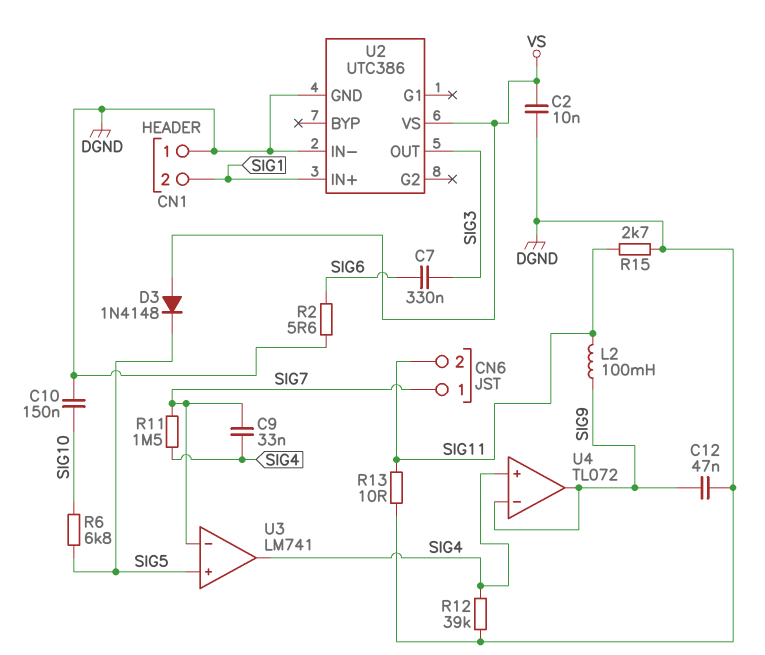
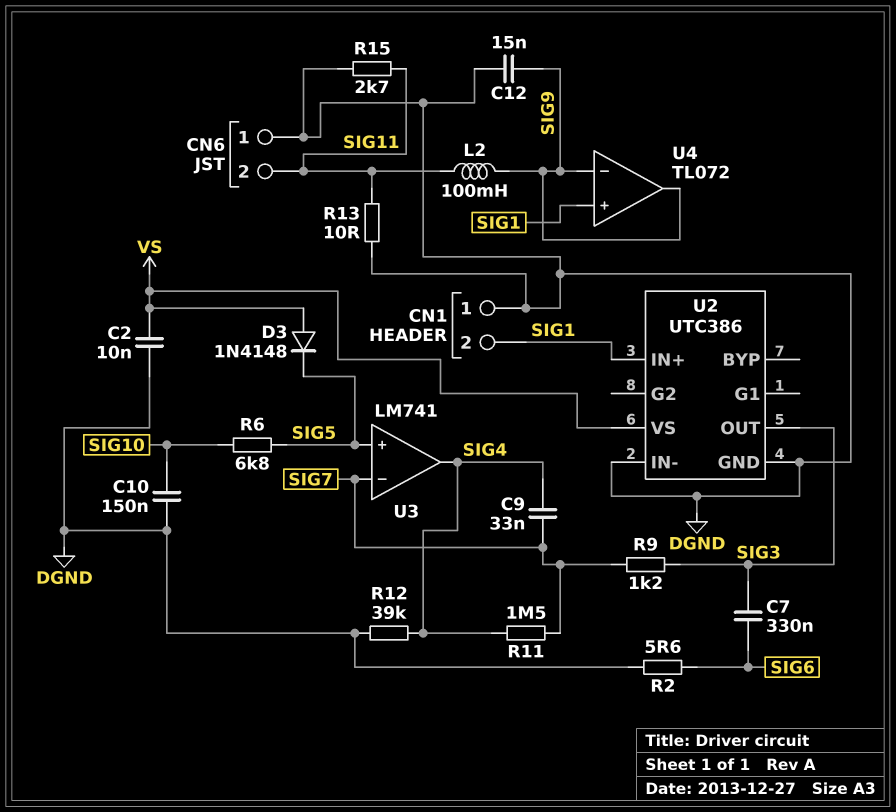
C12: 47nF (DGND, SIG9) -> 15nF (DGND, SIG9)
CN6 pin 1: SIG7 -> DGND
R9: none -> 1.2k (SIG3, SIG7)
U4 pin in+: SIG4 -> SIG1

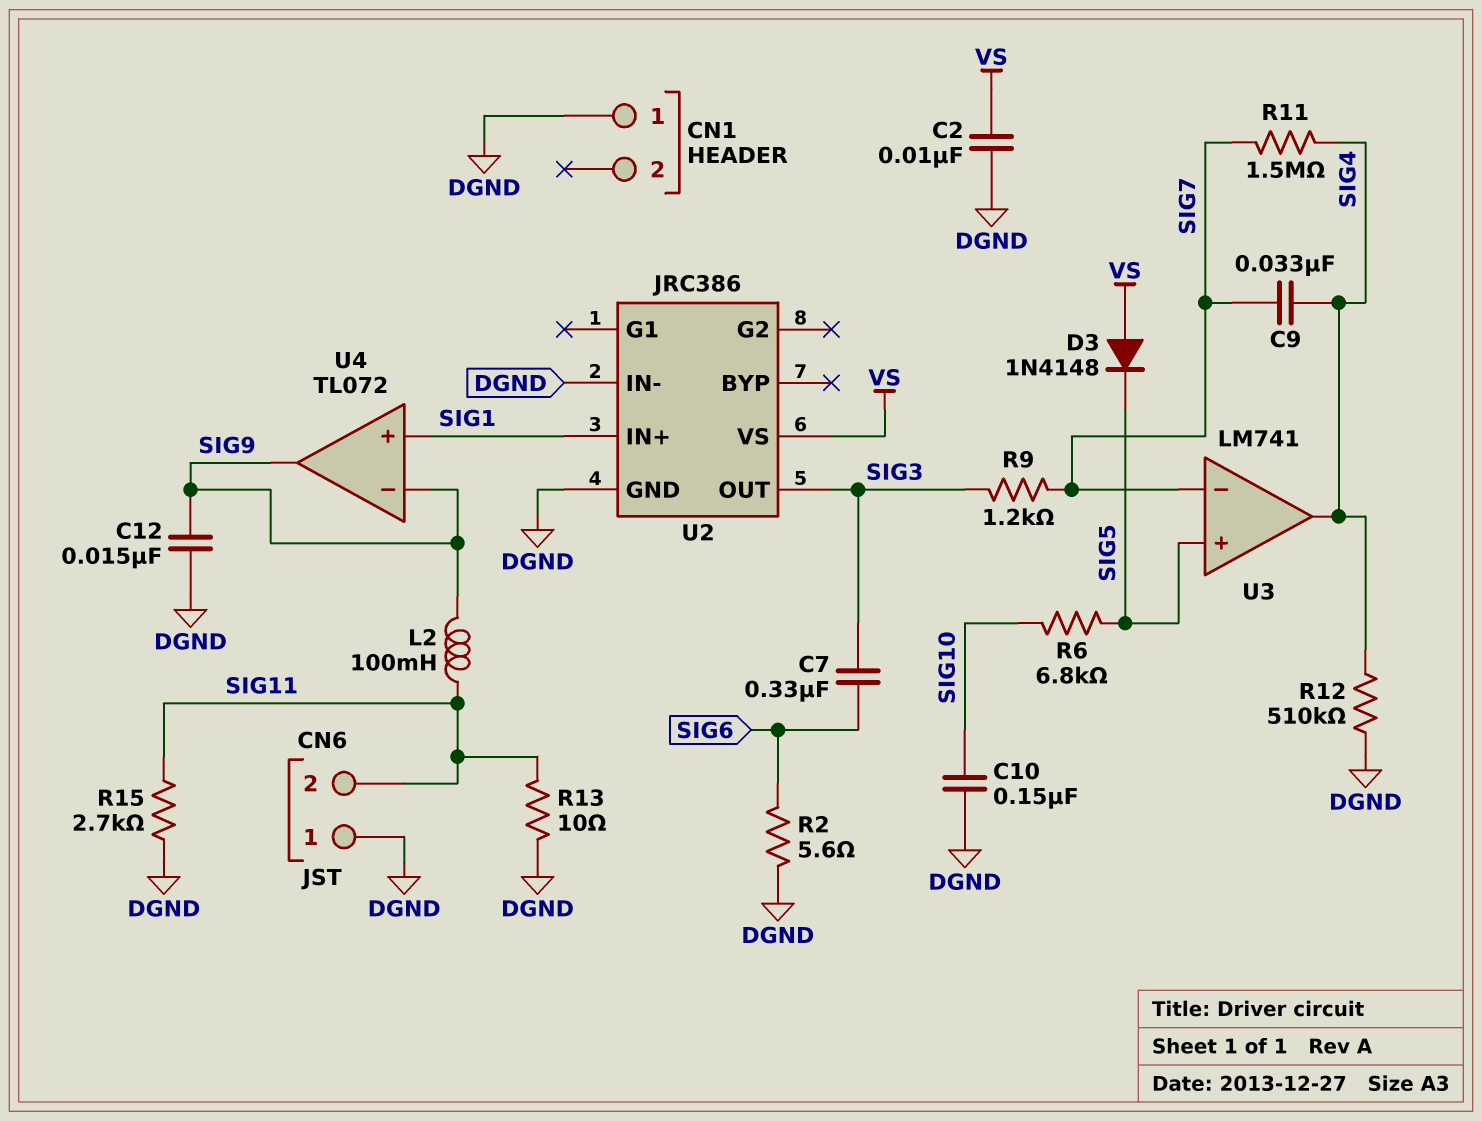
CN1 pin 2: SIG1 -> none
R12: 39k (DGND, SIG4) -> 510k (DGND, SIG4)
U2: UTC386 -> JRC386

